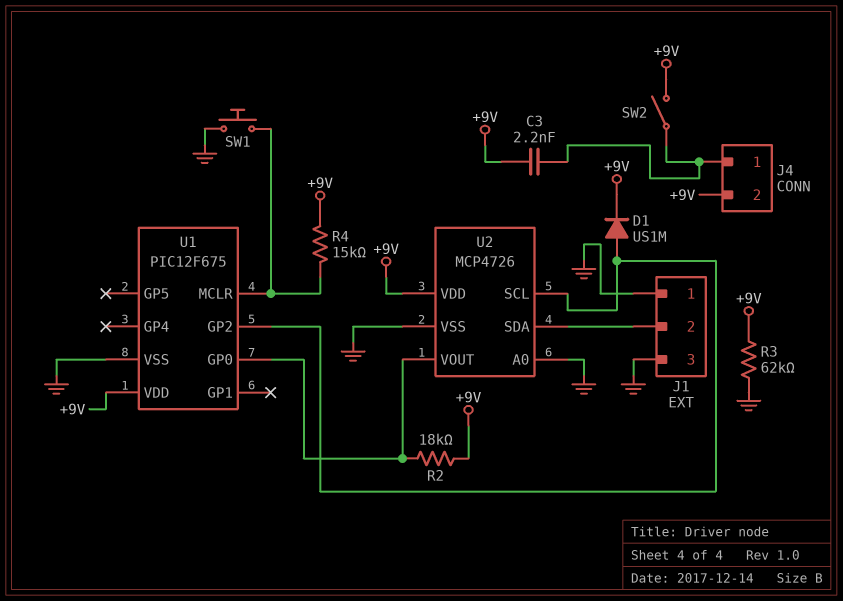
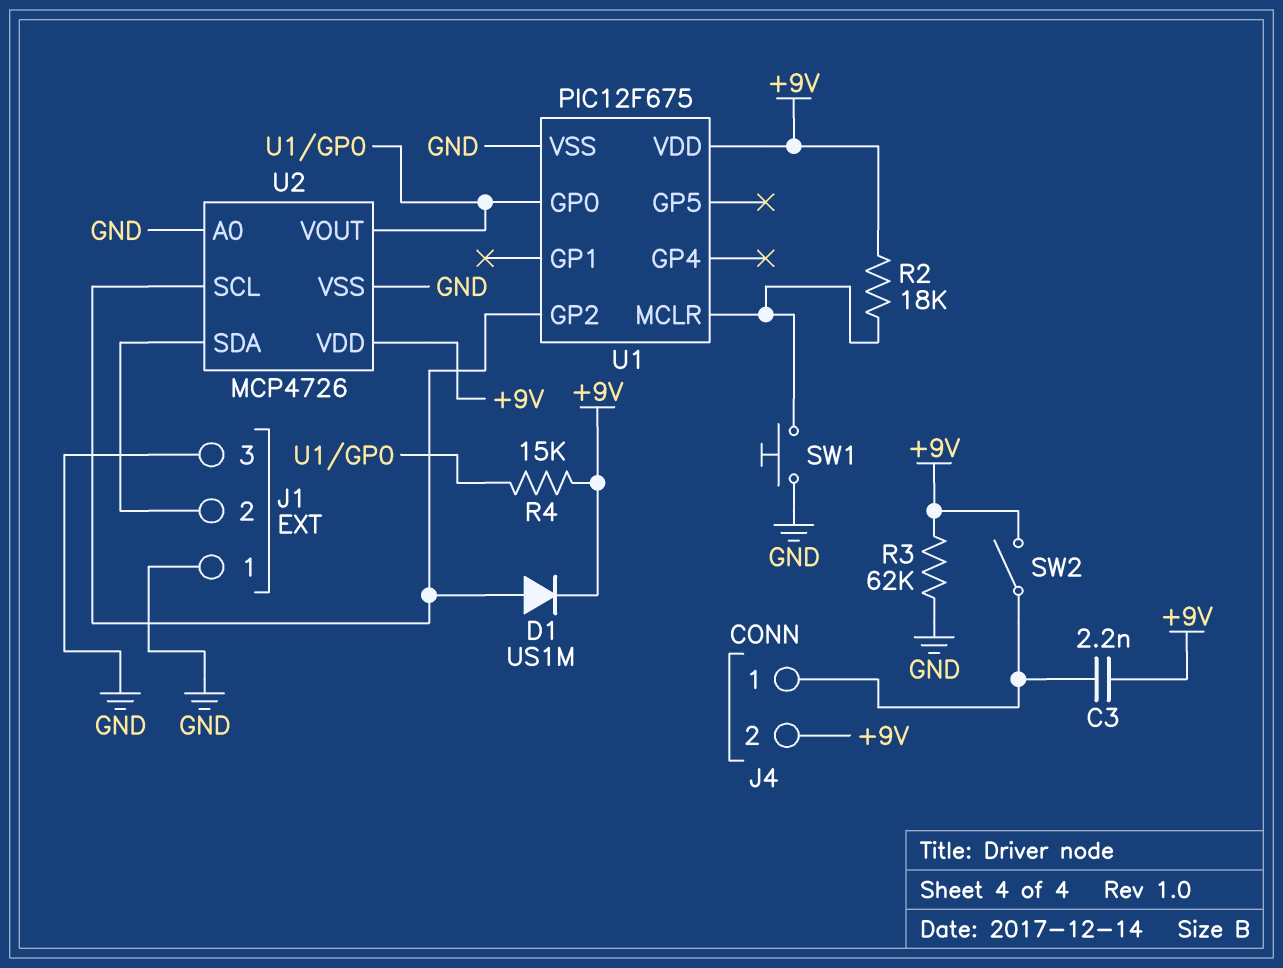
R2: 18k (+9V, U1/GP0) -> 18k (+9V, U1/MCLR)
R4: 15k (+9V, U1/MCLR) -> 15k (+9V, U1/GP0)

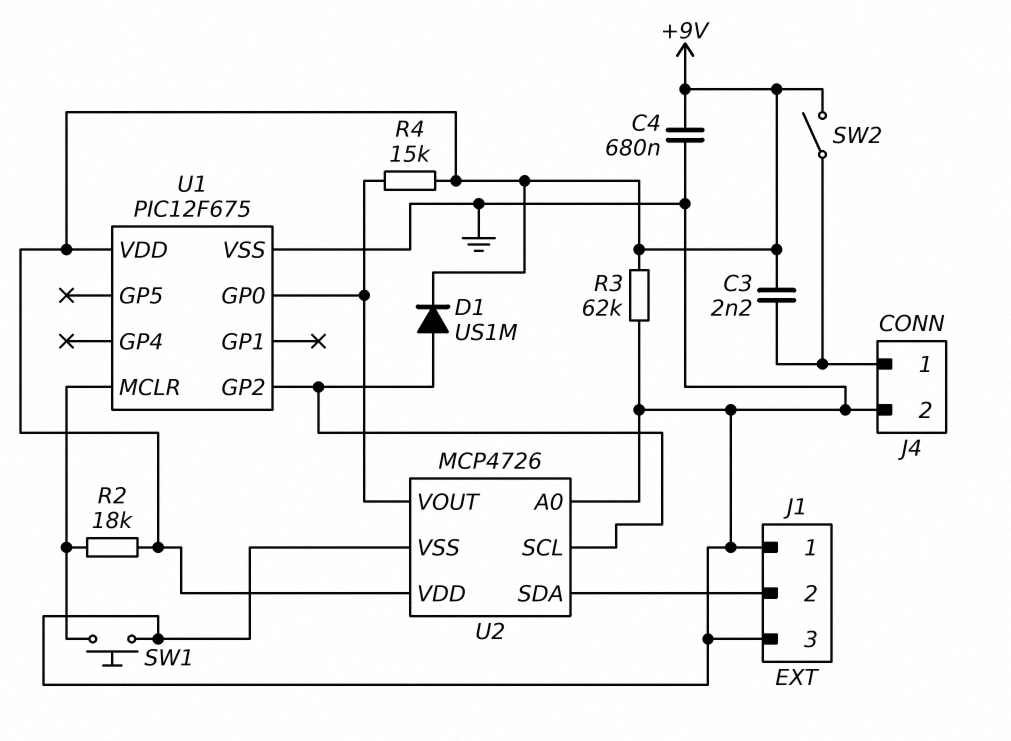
C4: none -> 680nF (+9V, GND)
J4 pin 2: +9V -> GND

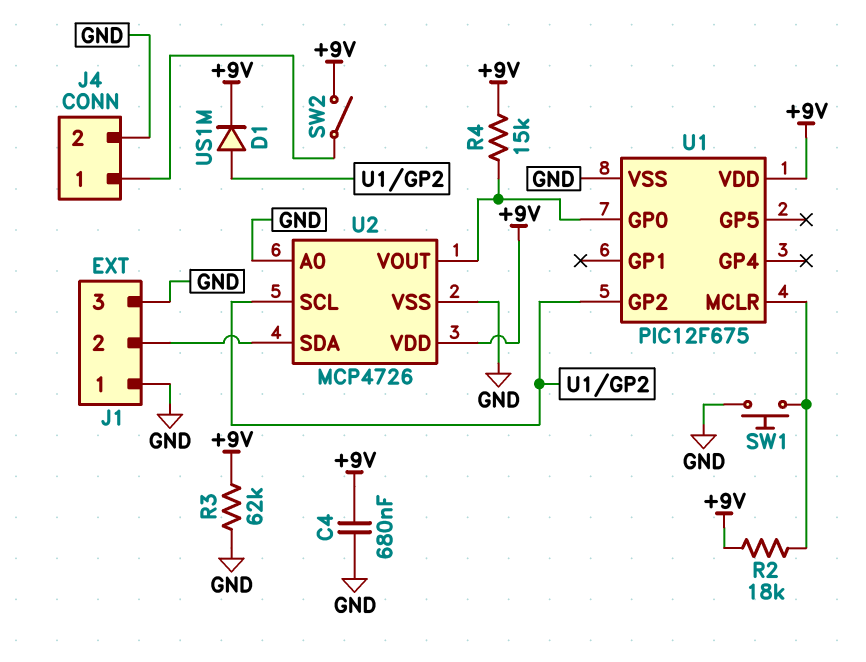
C3: 2.2nF (+9V, J4/1) -> none

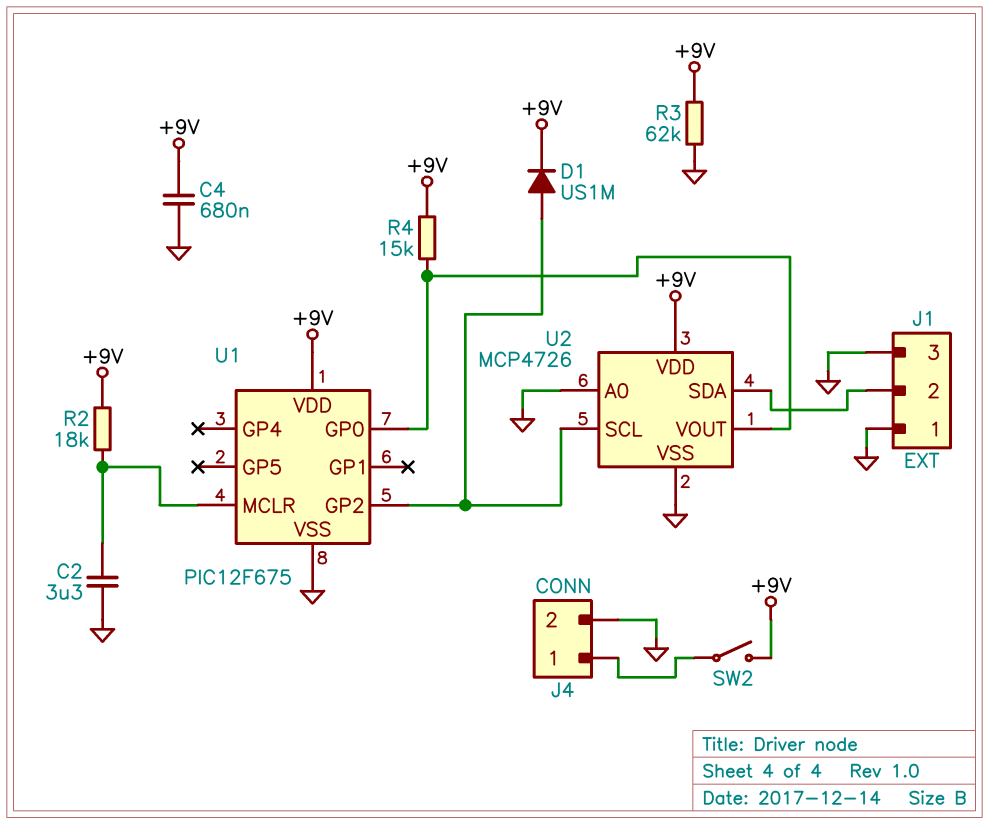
C2: none -> 3.3uF (GND, U1/MCLR)
SW1: button (GND, U1/MCLR) -> none

